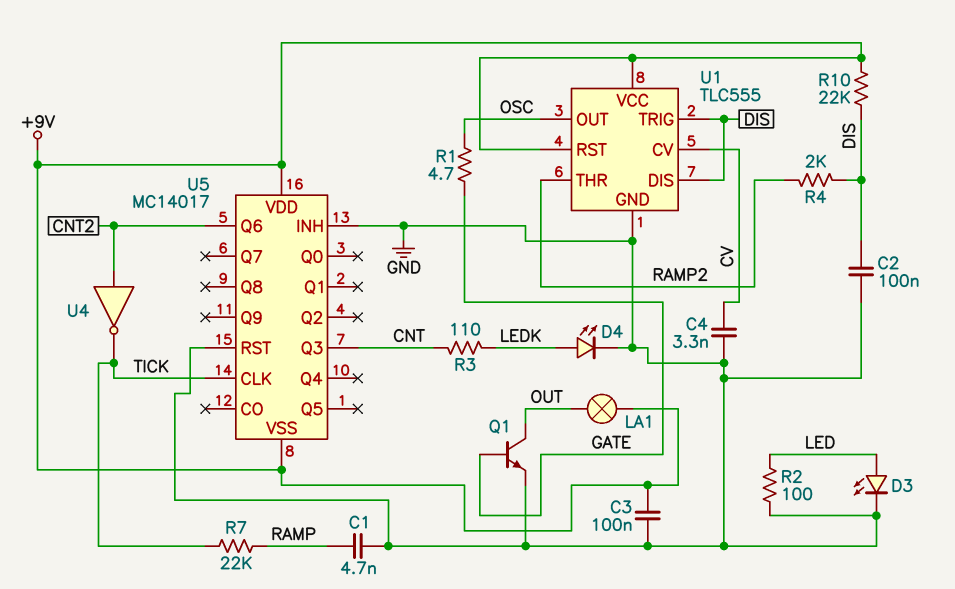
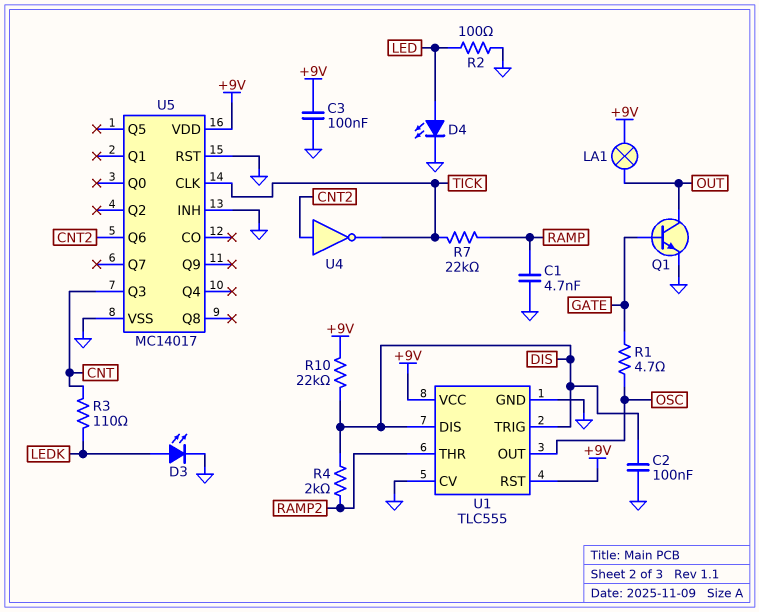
C4: 3.3nF (CV, GND) -> none
D3: LED (A LED, K GND) -> LED (A LEDK, K GND)
D4: LED (A LEDK, K GND) -> LED (A LED, K GND)
U1 pin CV: CV -> GND
U5 pin VSS: +9V -> GND

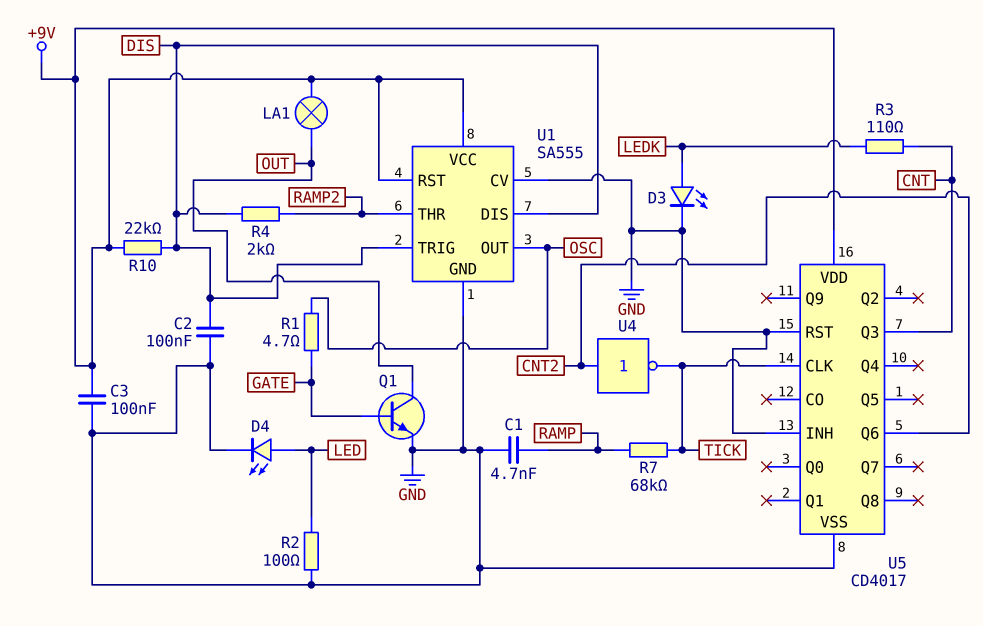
R7: 22k (RAMP, TICK) -> 68k (RAMP, TICK)
U1: TLC555 -> SA555
U5: MC14017 -> CD4017

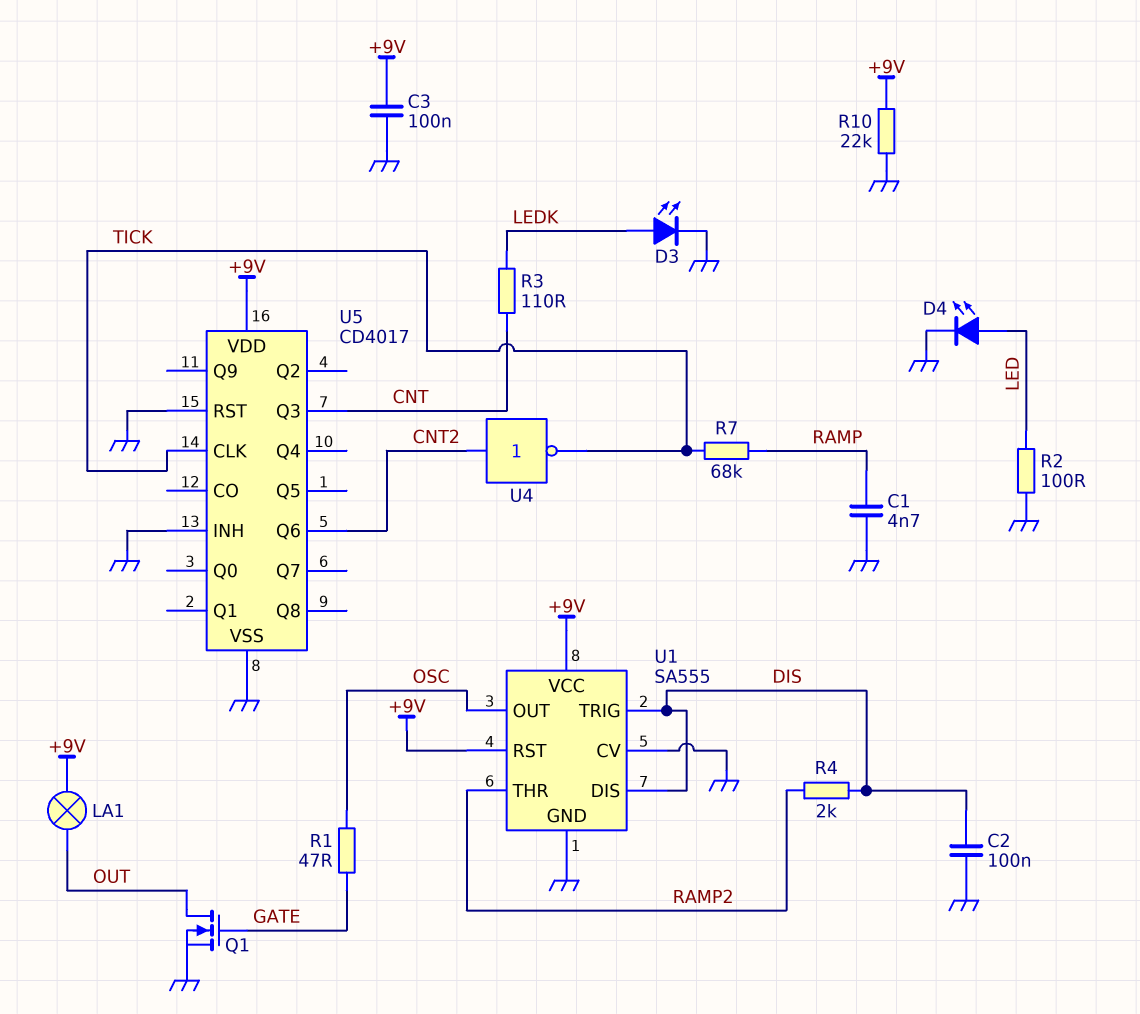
Q1: NPN (B GATE, C OUT, E GND) -> NMOS (G GATE, D OUT, S GND)
R1: 4.7 (GATE, OSC) -> 47 (GATE, OSC)
R10: 22k (+9V, DIS) -> 22k (+9V, GND)

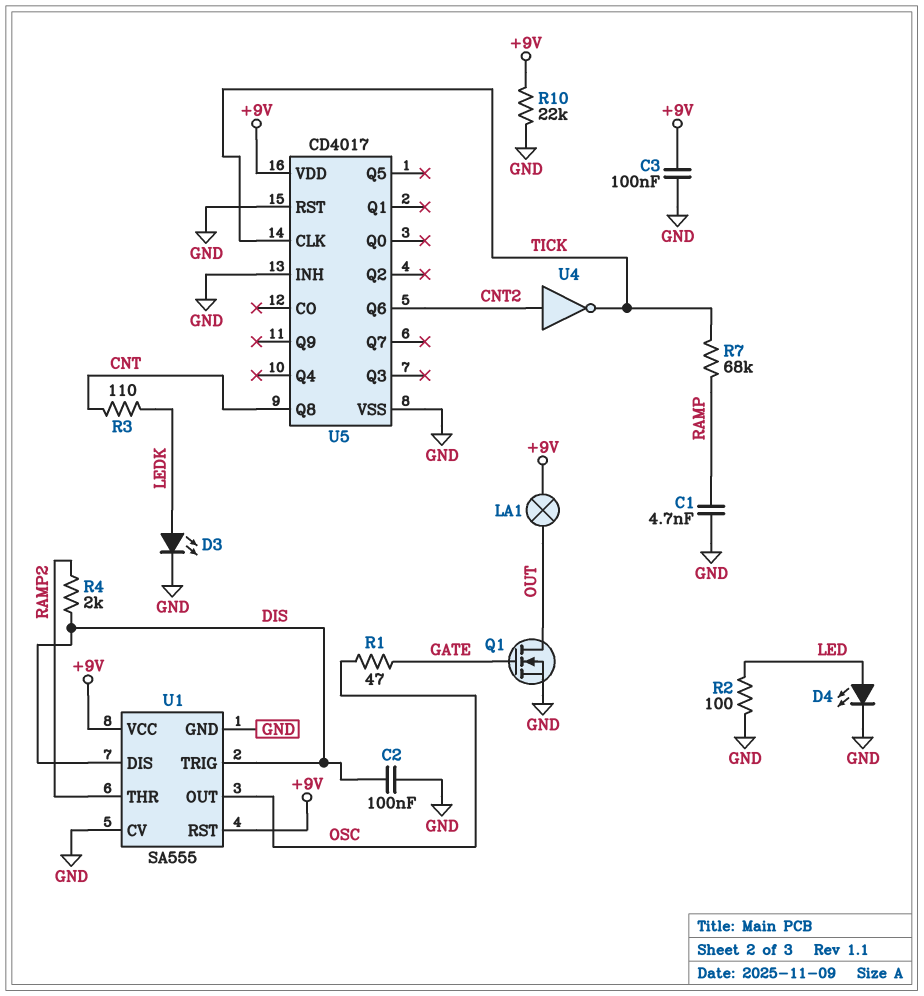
U5 pin Q3: CNT -> none
U5 pin Q8: none -> CNT

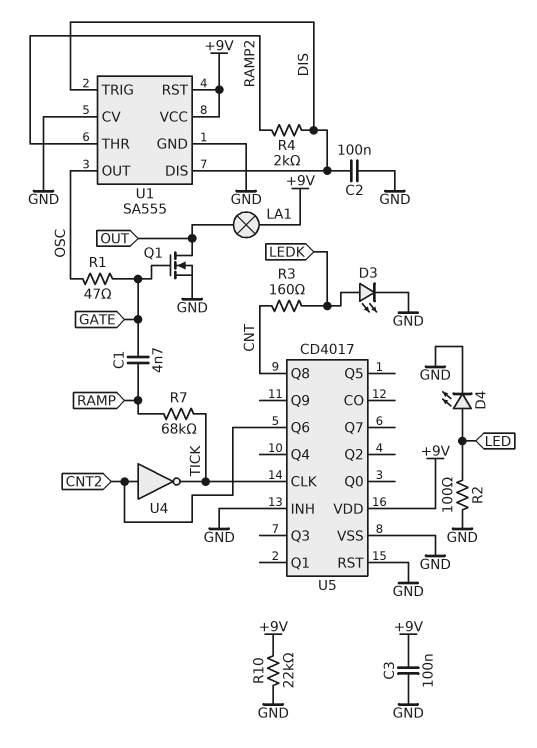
C1: 4.7nF (GND, RAMP) -> 4.7nF (GATE, RAMP)
R3: 110 (CNT, LEDK) -> 160 (CNT, LEDK)

